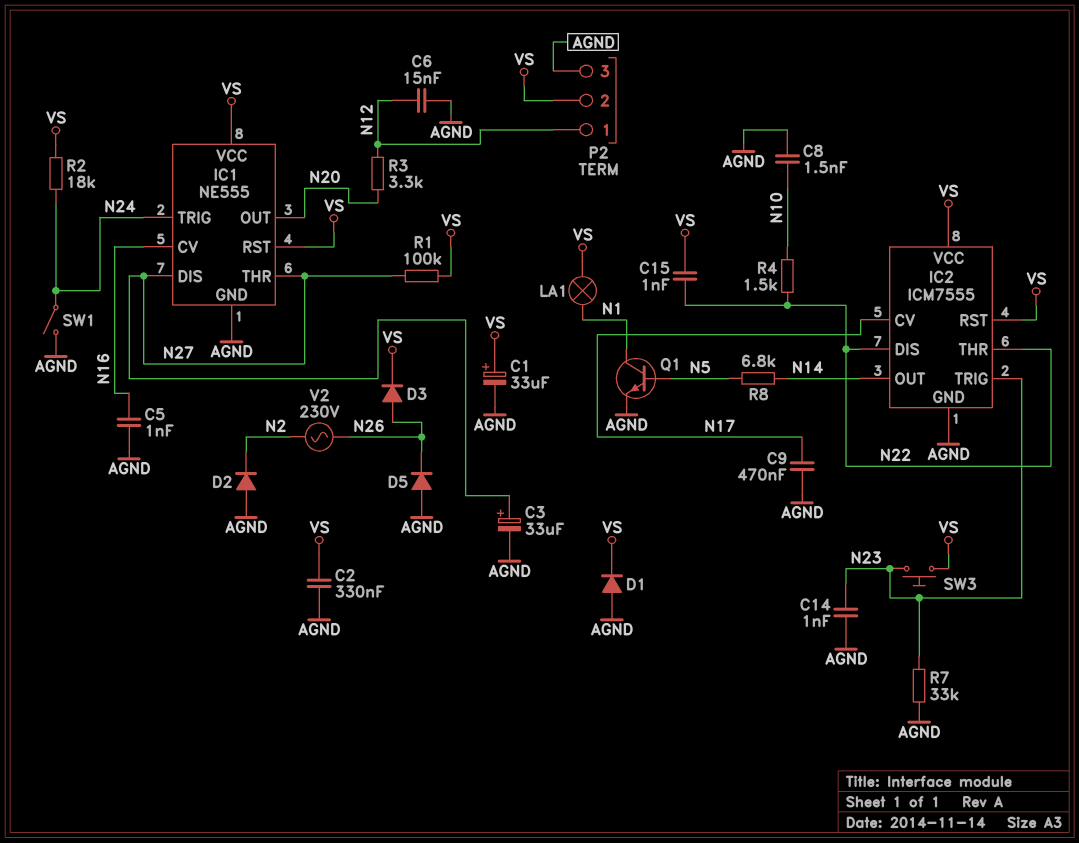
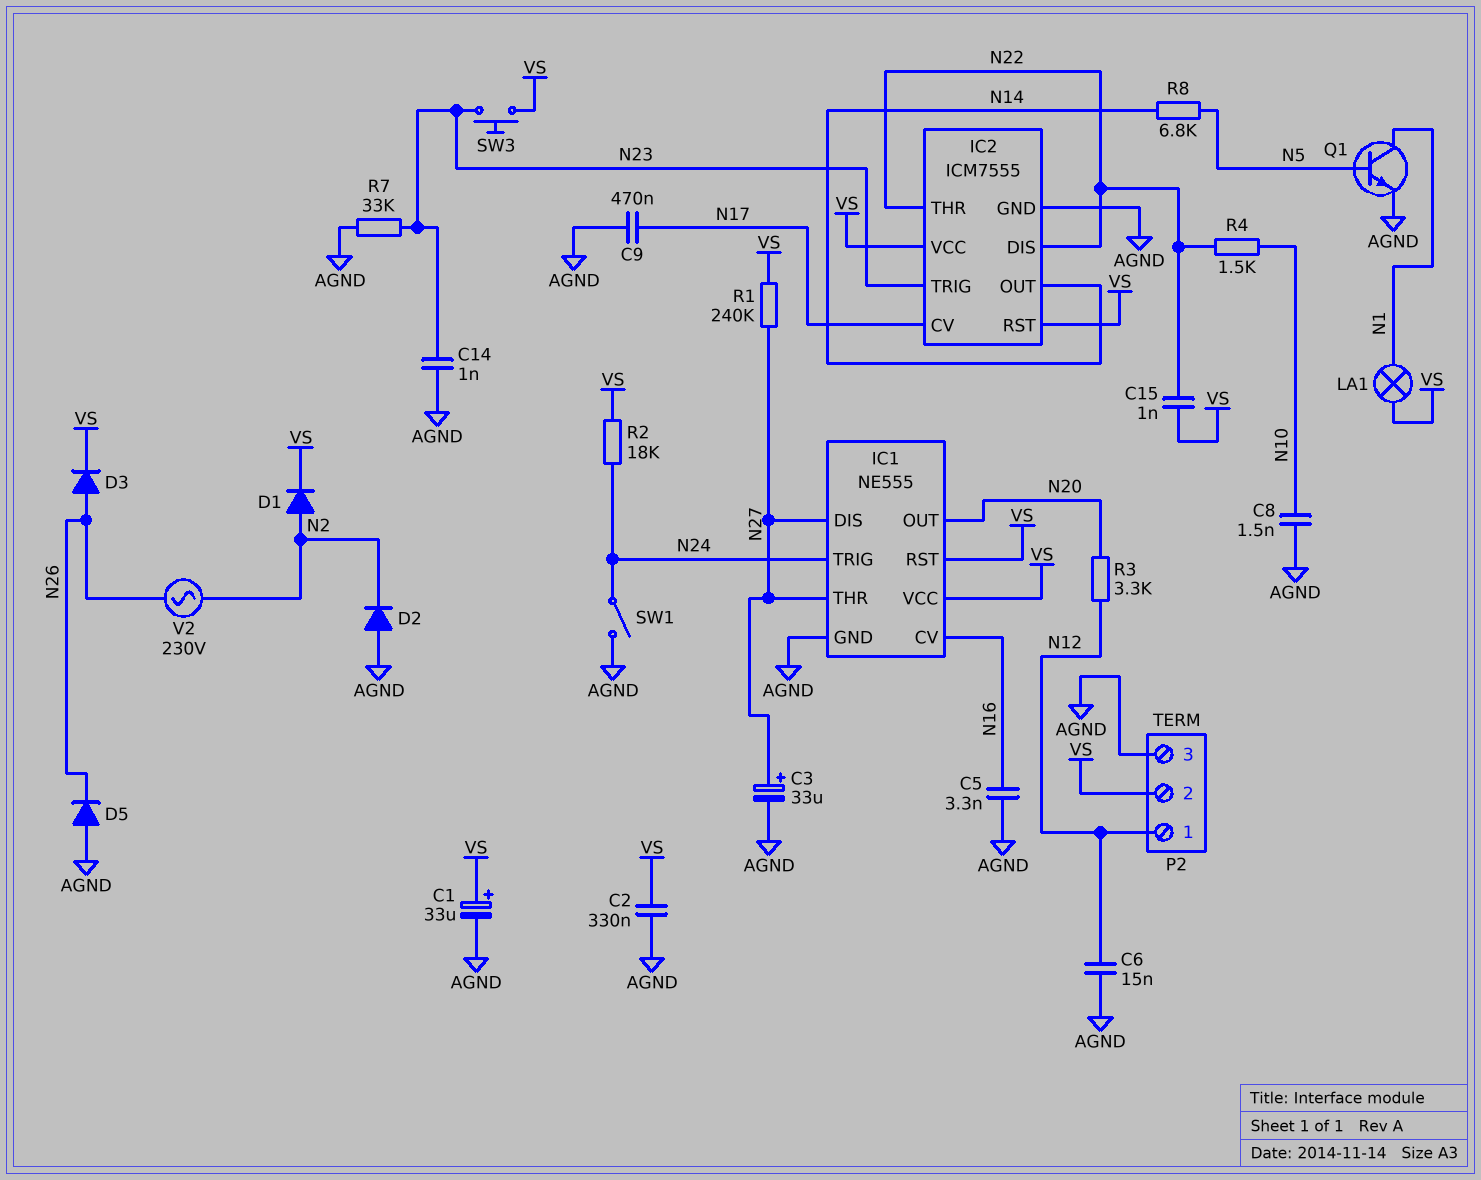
C5: 1nF (AGND, N16) -> 3.3nF (AGND, N16)
D1: diode (A AGND, K VS) -> diode (A N2, K VS)
R1: 100k (N27, VS) -> 240k (N27, VS)

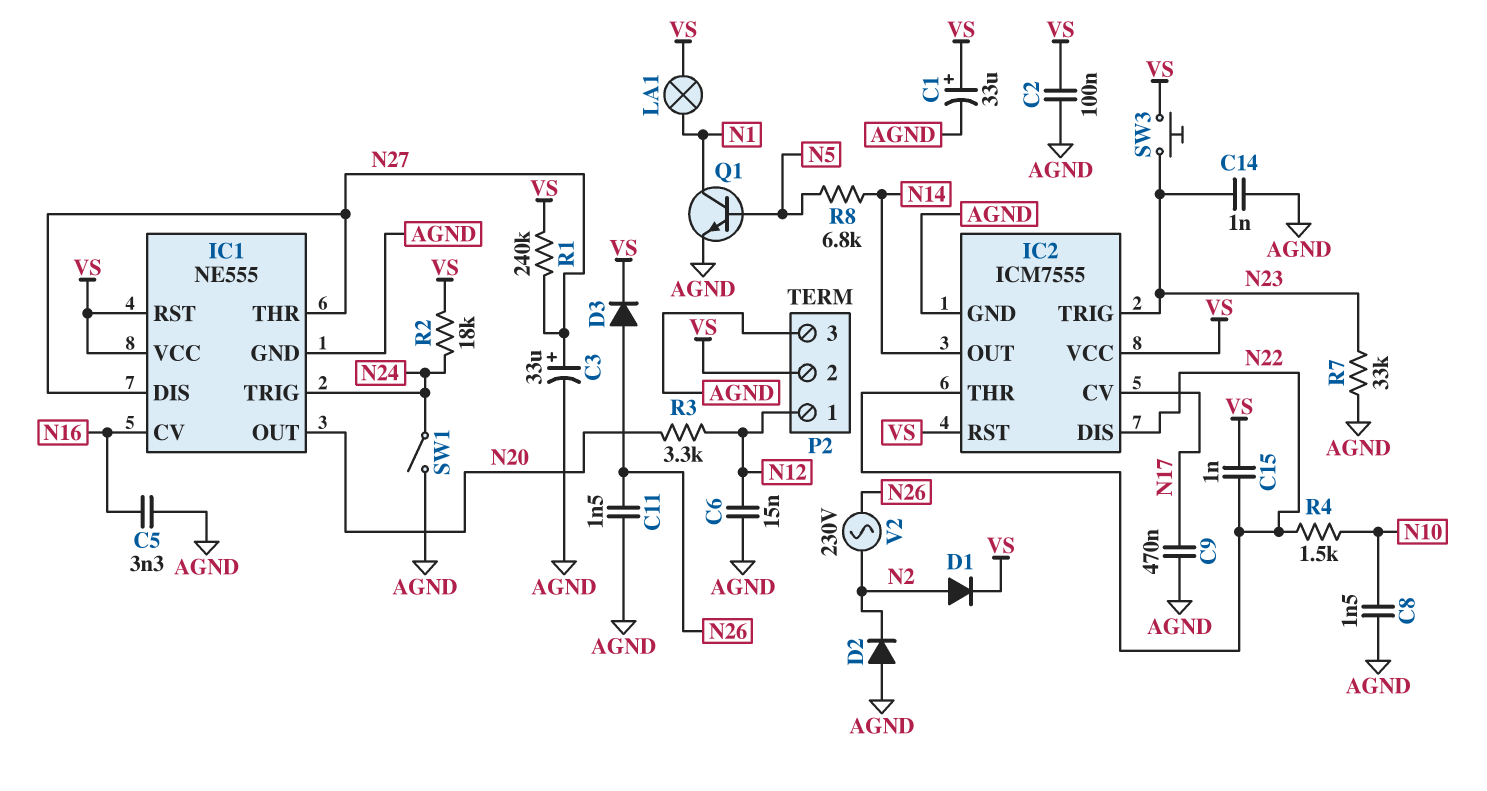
C2: 330nF (AGND, VS) -> 100nF (AGND, VS)
C11: none -> 1.5nF (AGND, N26)
D5: diode (A AGND, K N26) -> none

